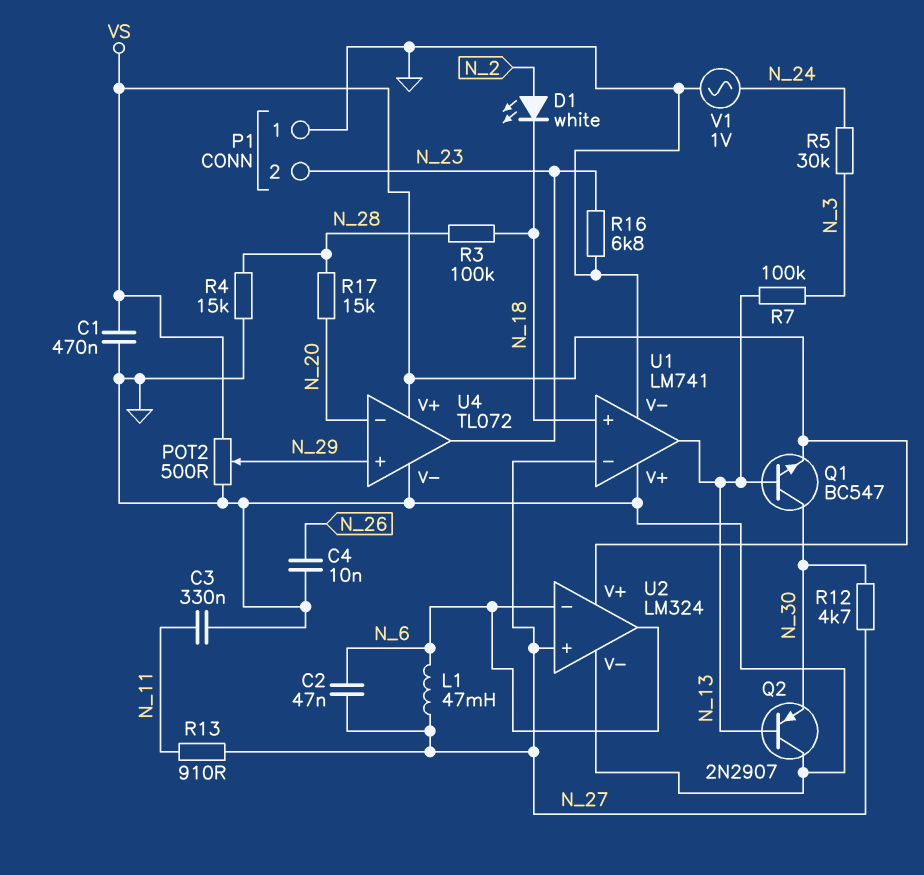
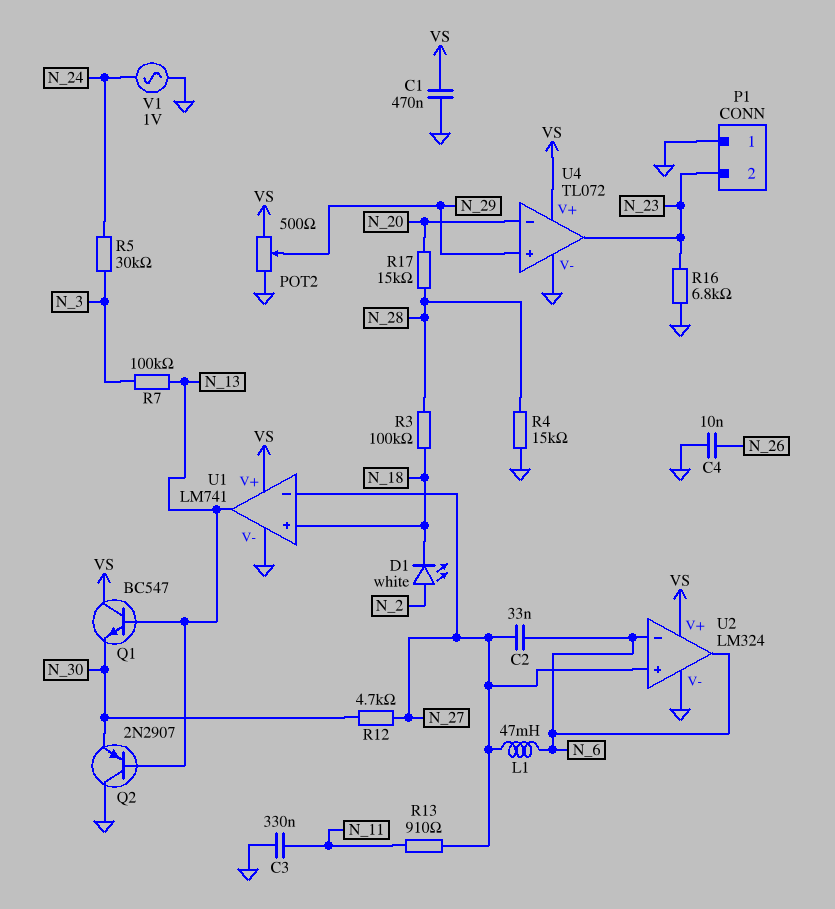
C2: 47nF (N_6, N_27) -> 33nF (N_6, N_27)
Q1: NPN BC547 (B N_13, C N_30, E VS) -> NPN BC547 (B N_13, C VS, E N_30)
U1 pin V+: GND -> VS

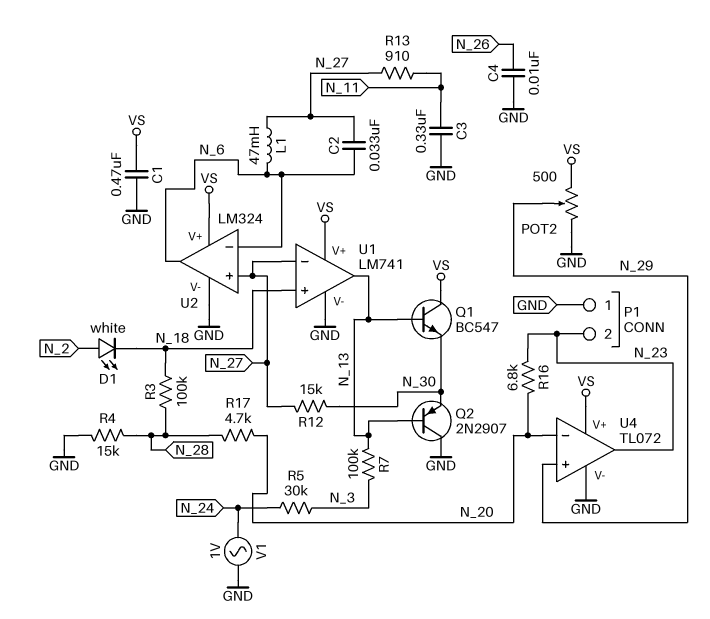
R12: 4.7k (N_27, N_30) -> 15k (N_27, N_30)
R16: 6.8k (GND, N_23) -> 6.8k (N_20, N_23)
R17: 15k (N_20, N_28) -> 4.7k (N_20, N_28)

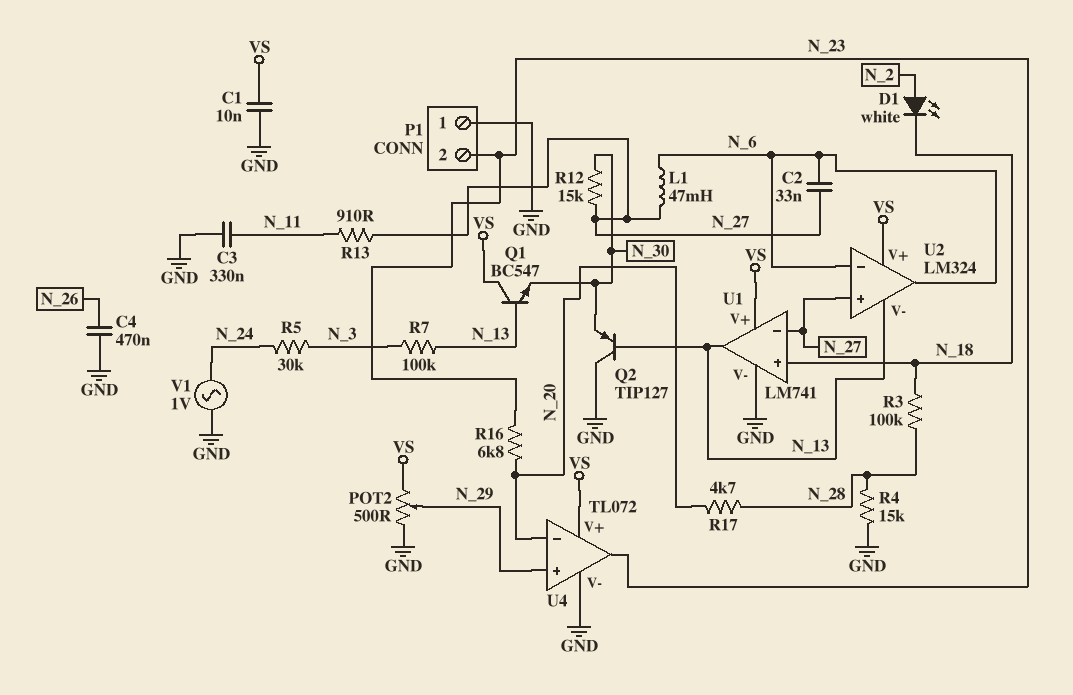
C1: 470nF (GND, VS) -> 10nF (GND, VS)
C4: 10nF (GND, N_26) -> 470nF (GND, N_26)
Q2: PNP 2N2907 (B N_13, C GND, E N_30) -> PNP TIP127 (B N_13, C GND, E N_30)
U2 pin V-: GND -> N_13

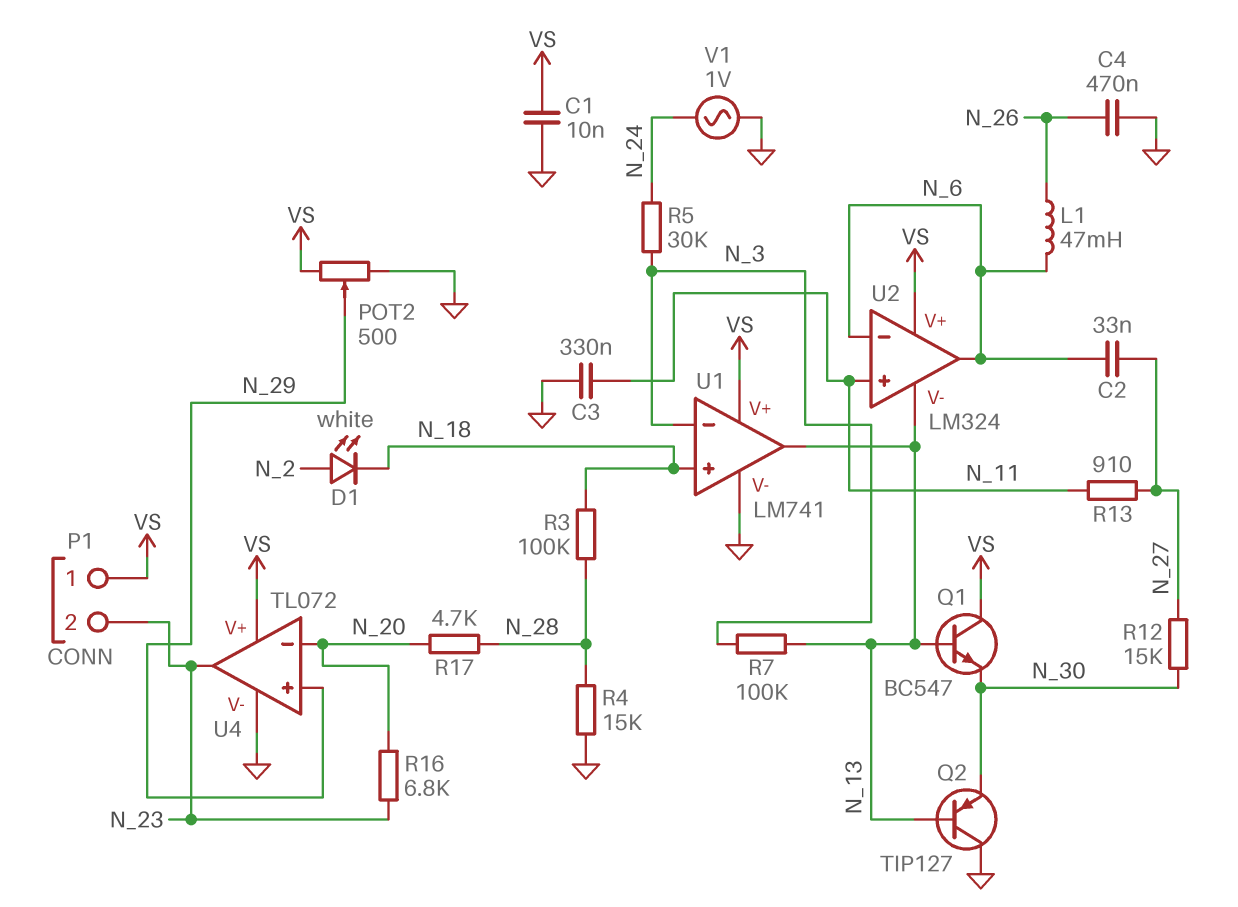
L1: 47mH (N_6, N_27) -> 47mH (N_6, N_26)
P1 pin 1: GND -> VS
U1 pin in-: N_27 -> N_3
U2 pin in+: N_27 -> N_11

